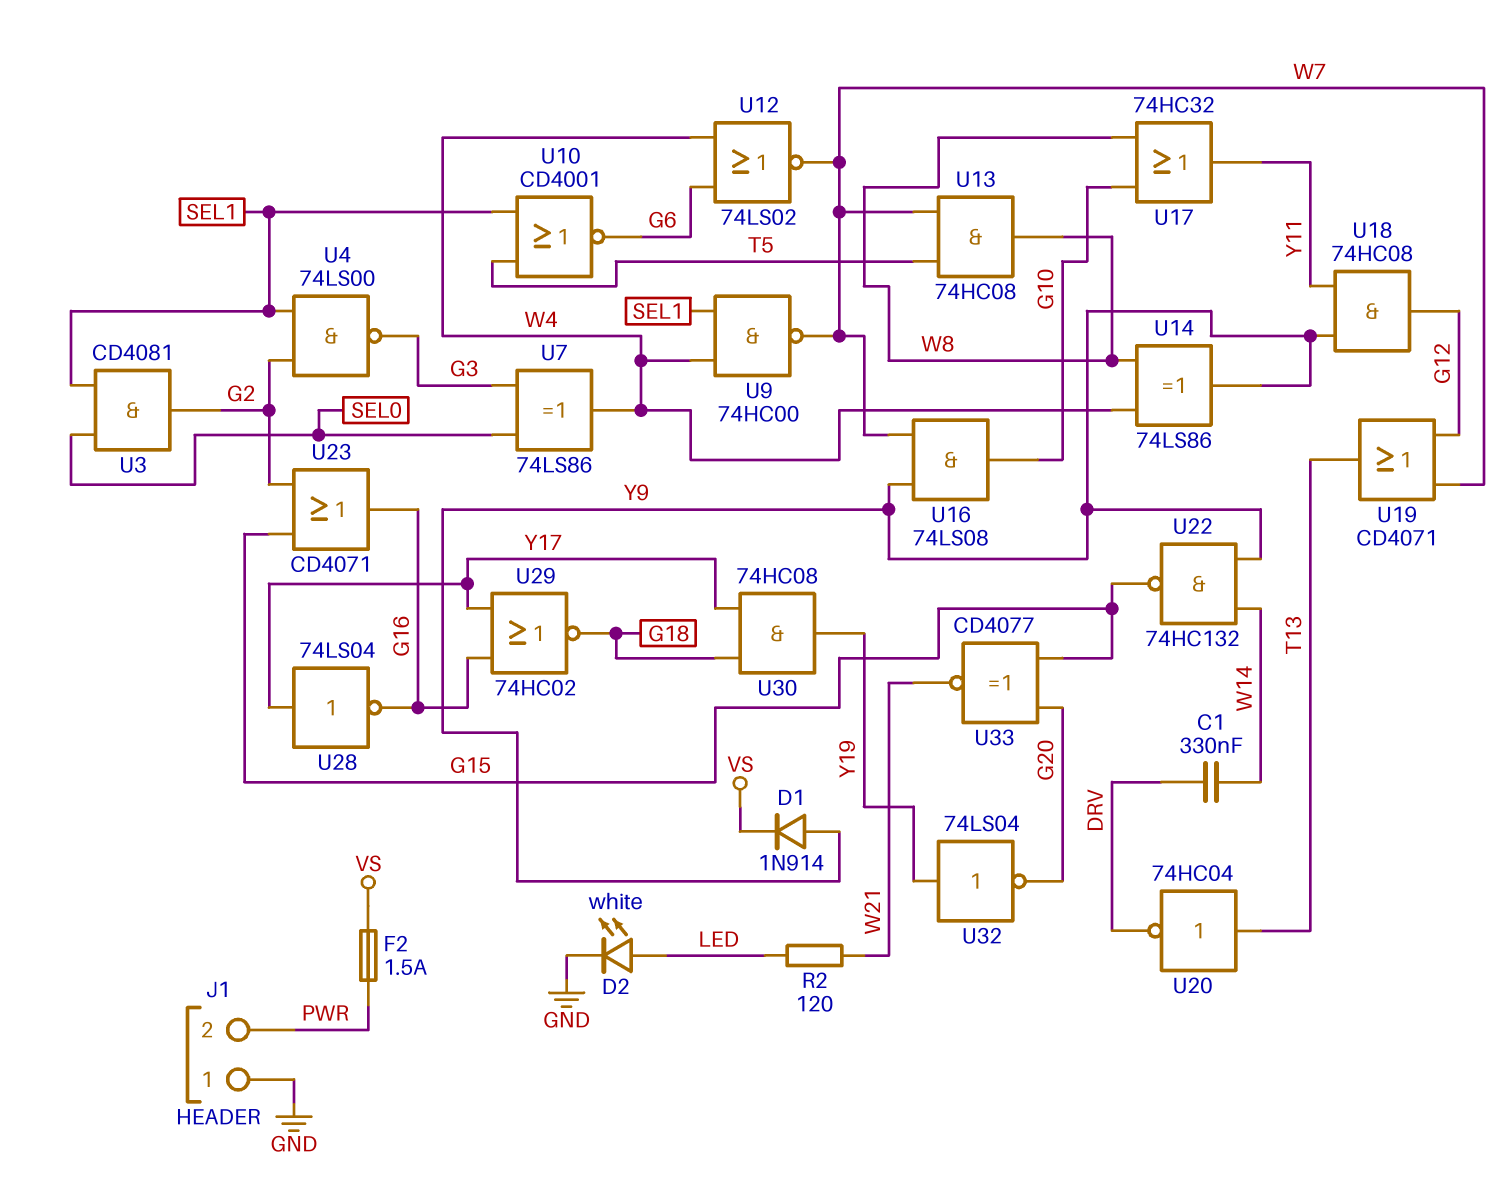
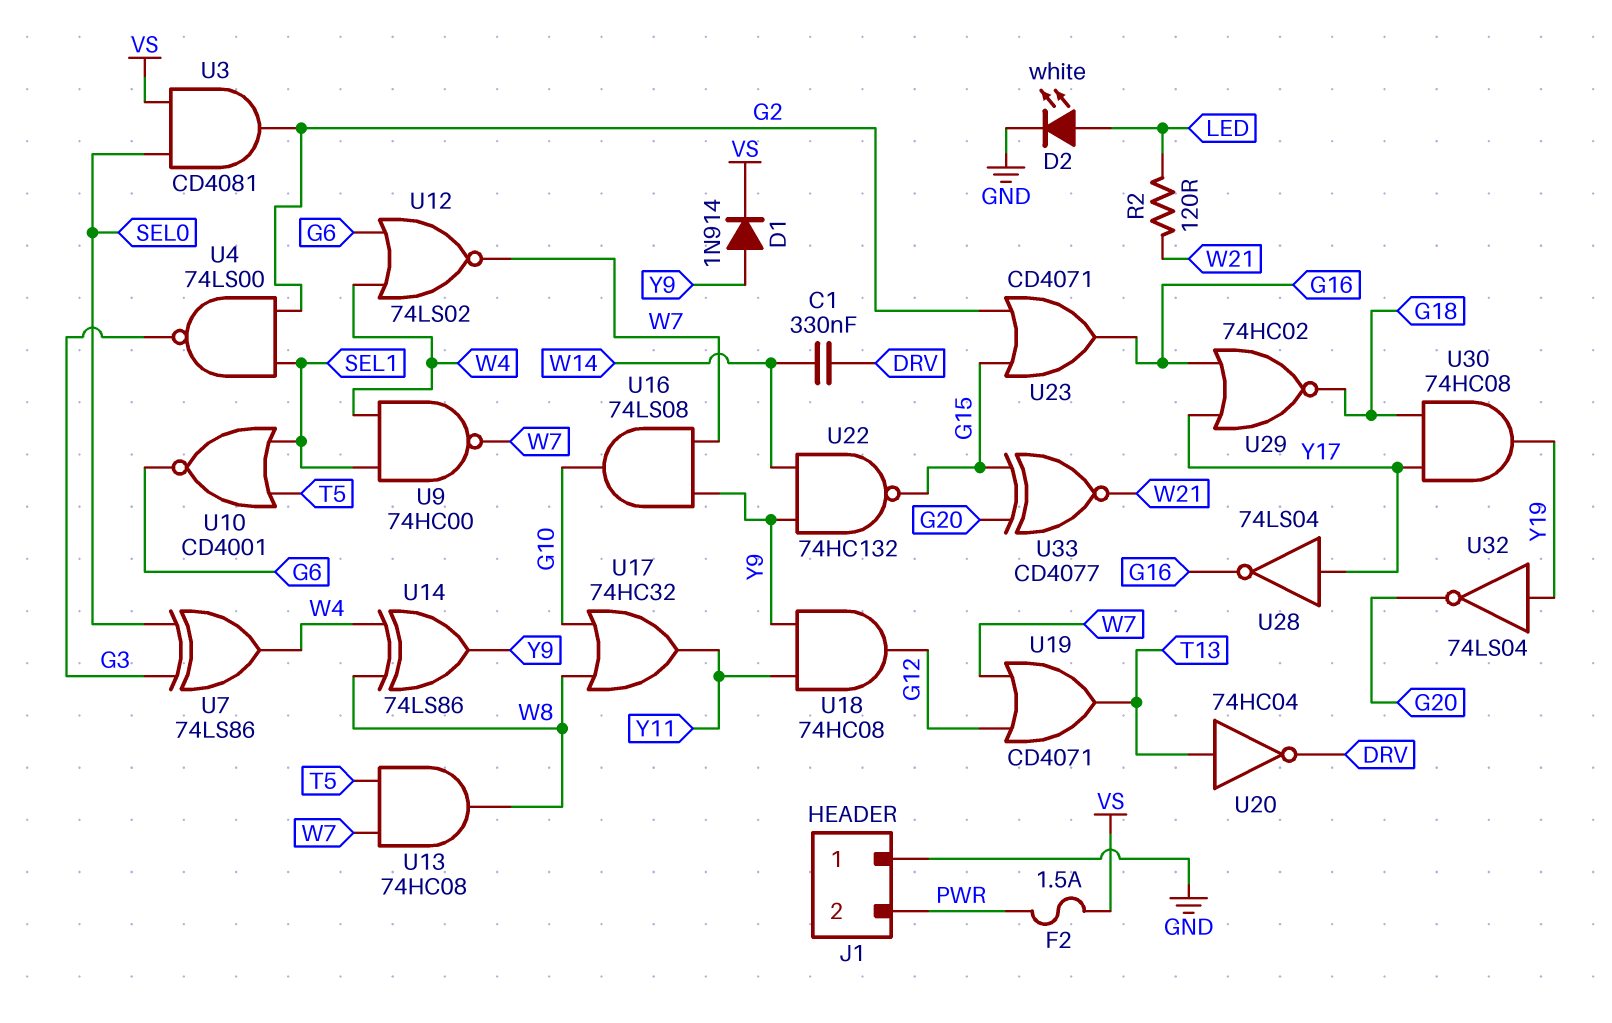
U3: AND CD4081 (in SEL0, in SEL1, out G2) -> AND CD4081 (in SEL0, in VS, out G2)

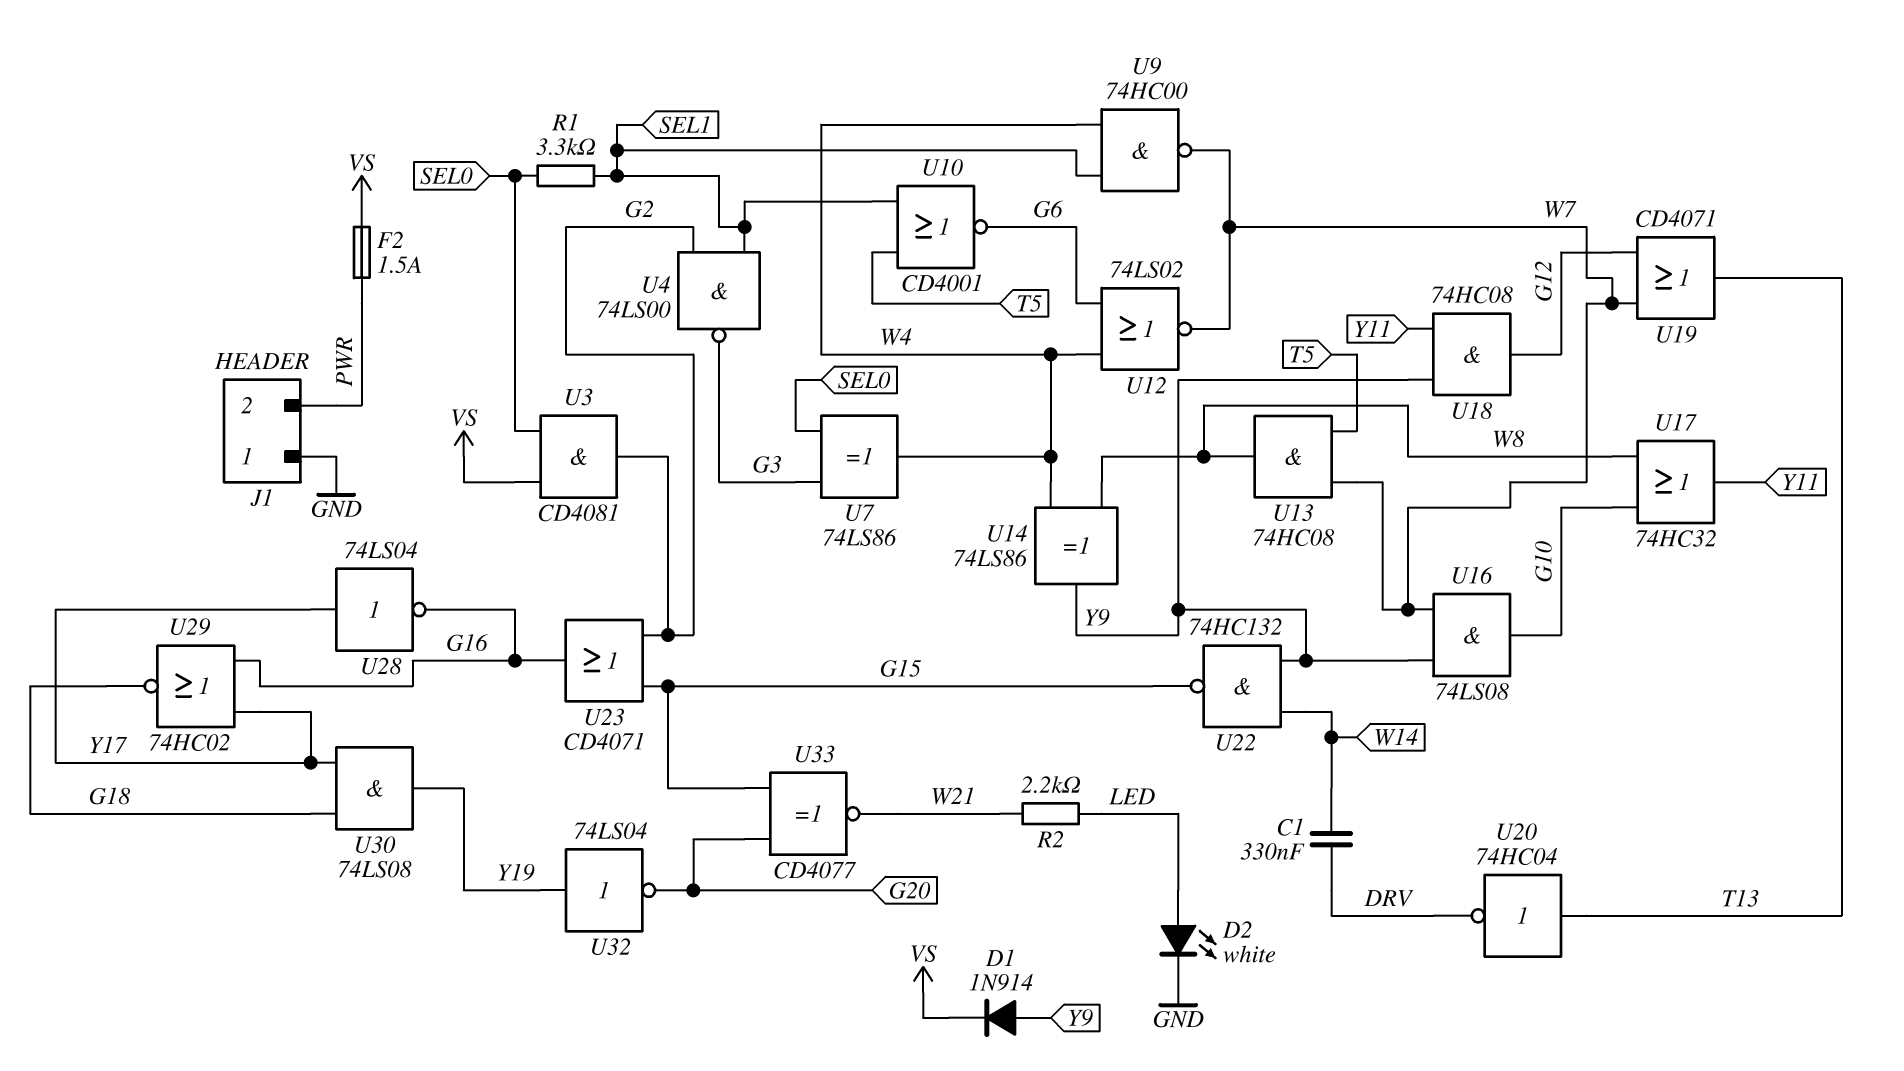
R1: none -> 3.3k (SEL0, SEL1)
R2: 120 (LED, W21) -> 2.2k (LED, W21)
U30: AND 74HC08 (in G18, in Y17, out Y19) -> AND 74LS08 (in G18, in Y17, out Y19)

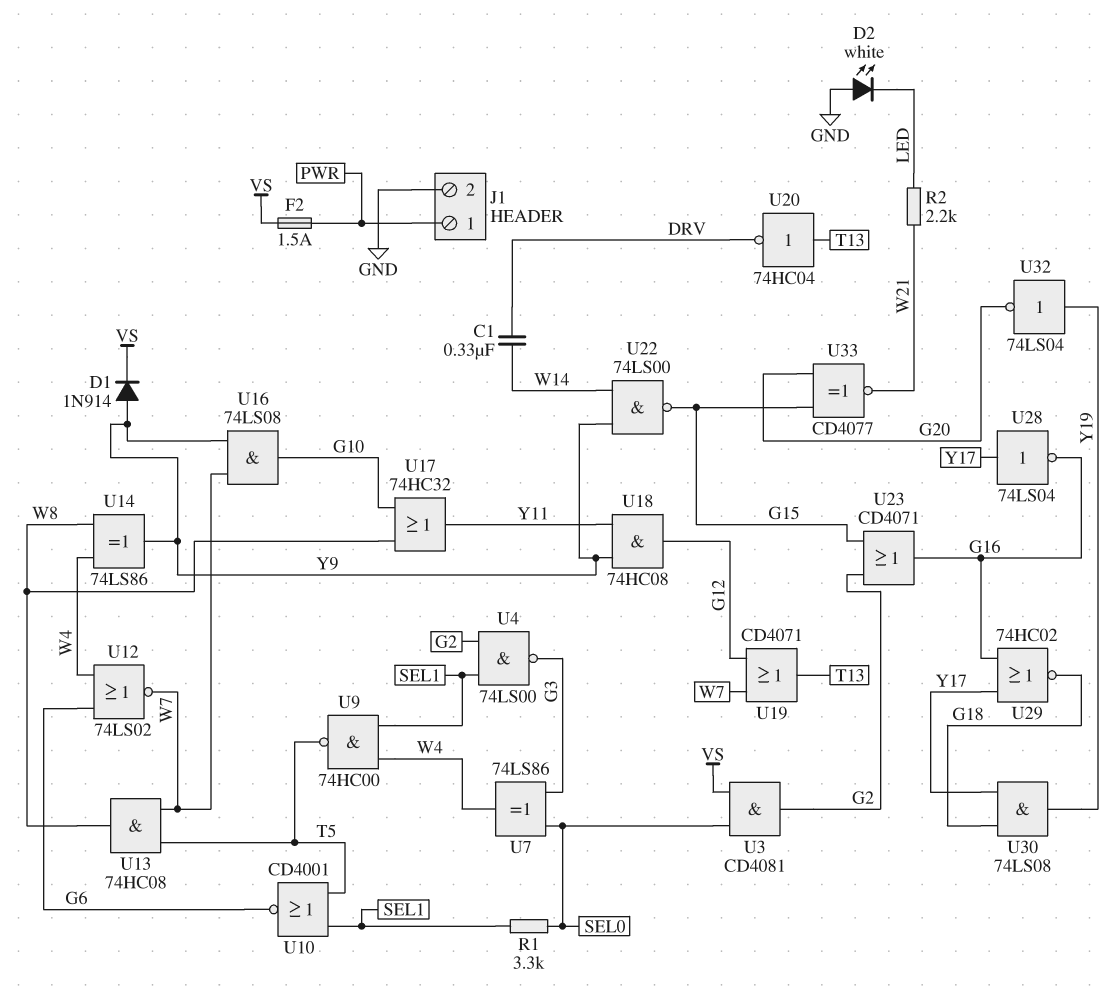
D2: LED white (A LED, K GND) -> LED white (A GND, K LED)
J1 pin 1: GND -> PWR
J1 pin 2: PWR -> GND
U9: NAND 74HC00 (in SEL1, in W4, out W7) -> NAND 74HC00 (in SEL1, in W4, out T5)
U22: NAND 74HC132 (in W14, in Y9, out G15) -> NAND 74LS00 (in W14, in Y9, out G15)

